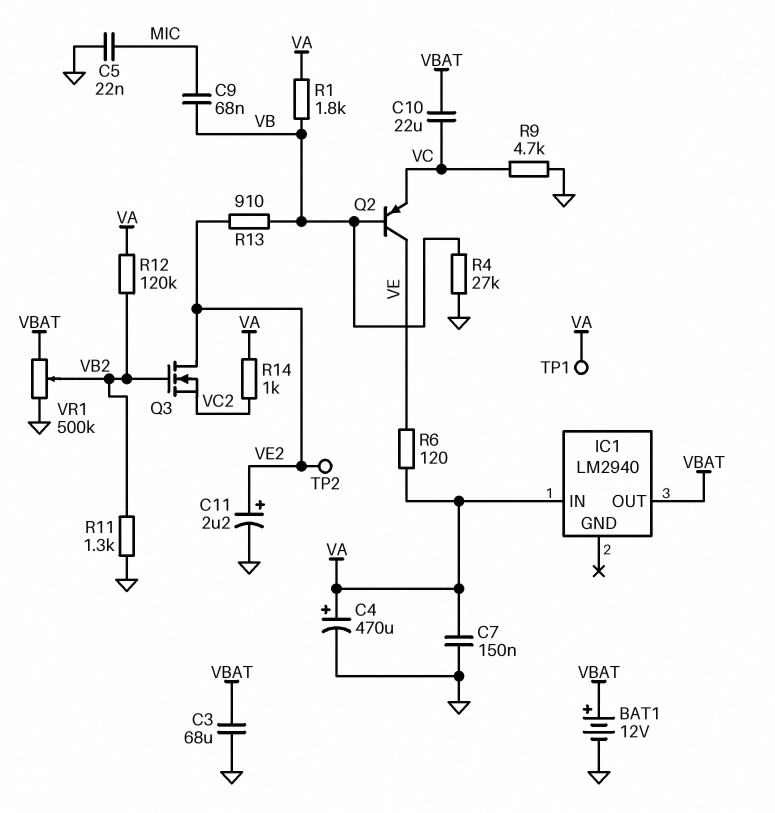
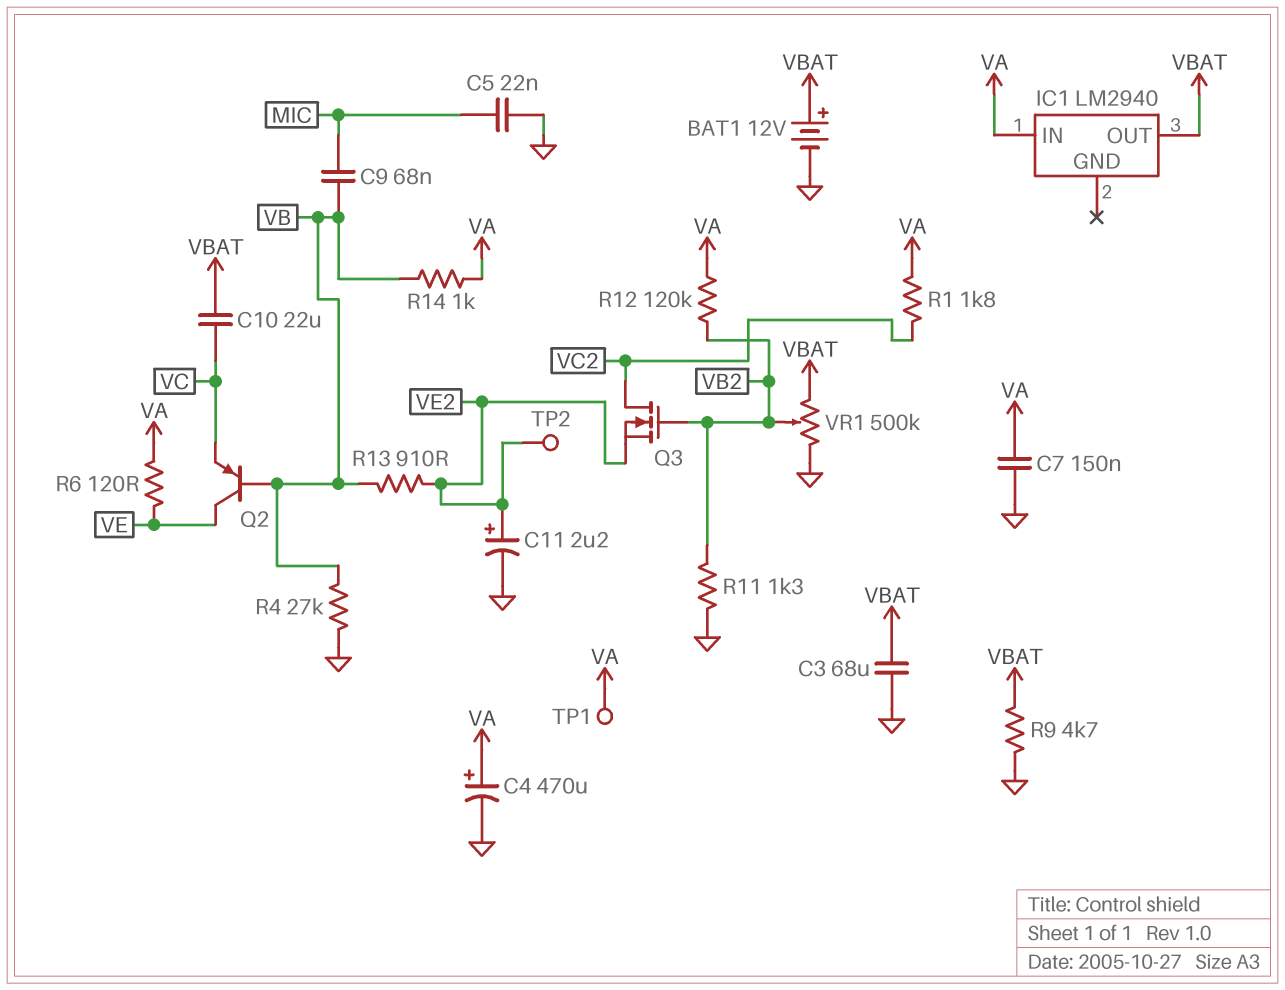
Q3: NMOS (G VB2, D VE2, S VC2) -> NMOS (G VB2, D VC2, S VE2)
R1: 1.8k (VA, VB) -> 1.8k (VA, VC2)
R9: 4.7k (GND, VC) -> 4.7k (GND, VBAT)
R14: 1k (VA, VC2) -> 1k (VA, VB)

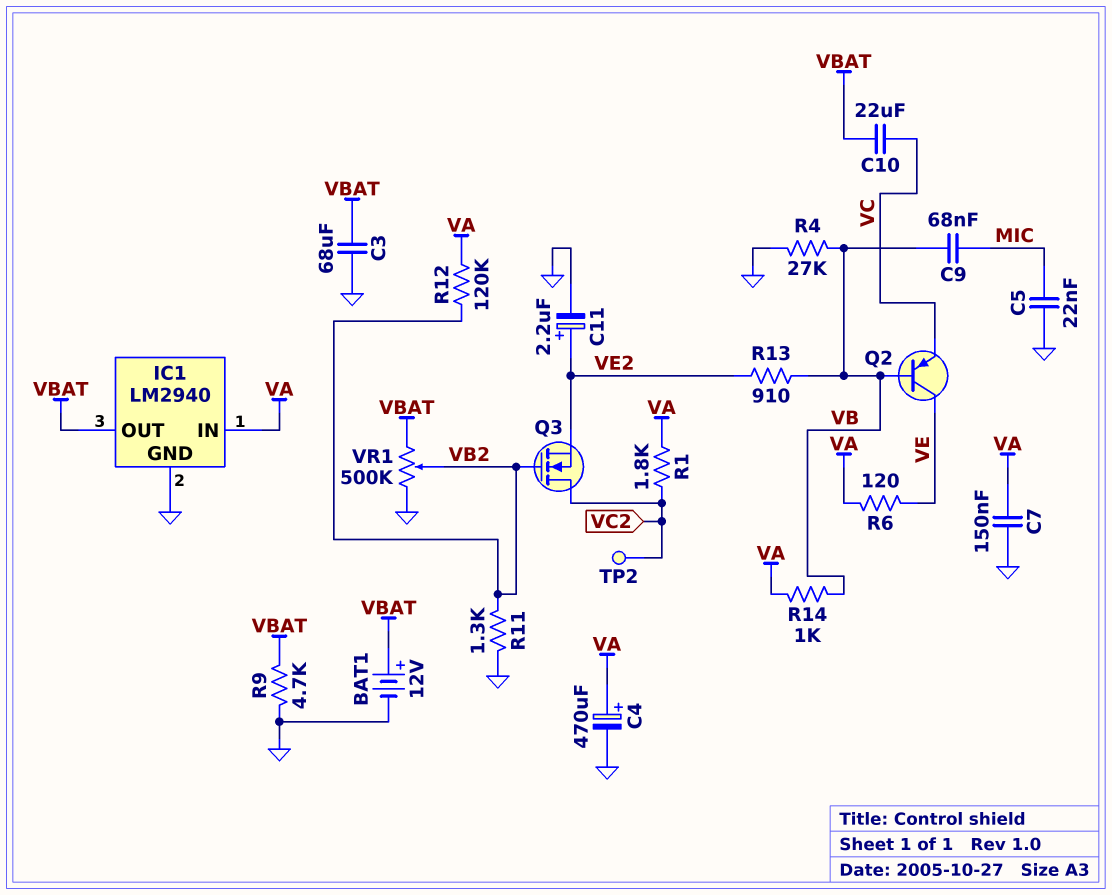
IC1 pin GND: none -> GND
TP1: test point (VA) -> none
TP2: test point (VE2) -> test point (VC2)

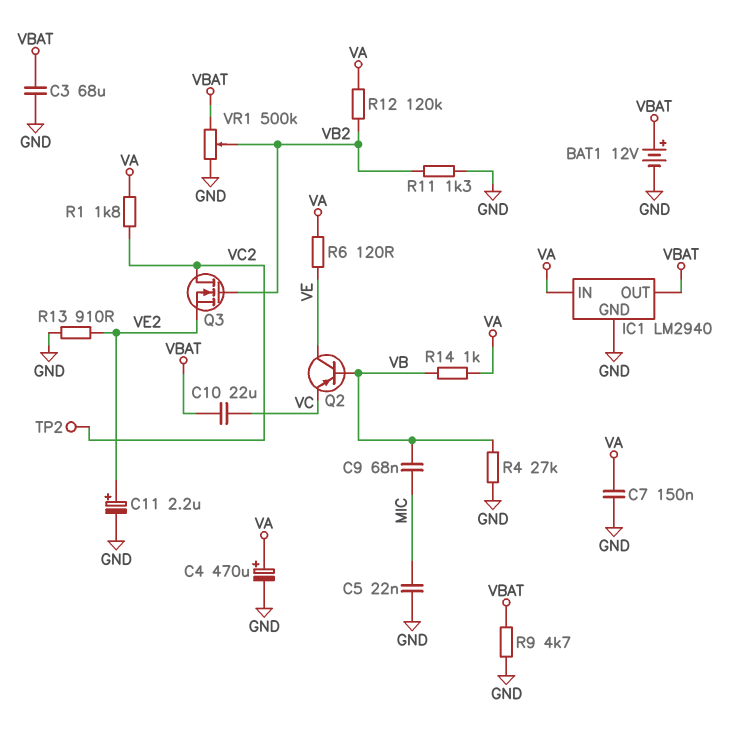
R13: 910 (VB, VE2) -> 910 (GND, VE2)

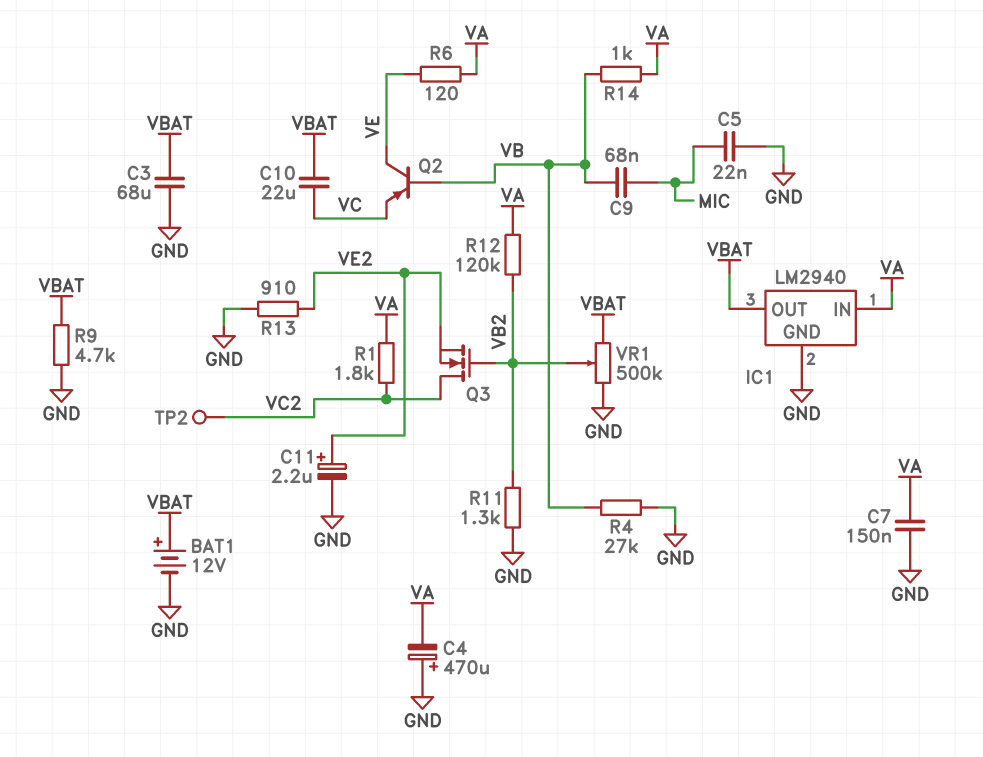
C4: 470uF (plus VA, minus GND) -> 470uF (plus GND, minus VA)

